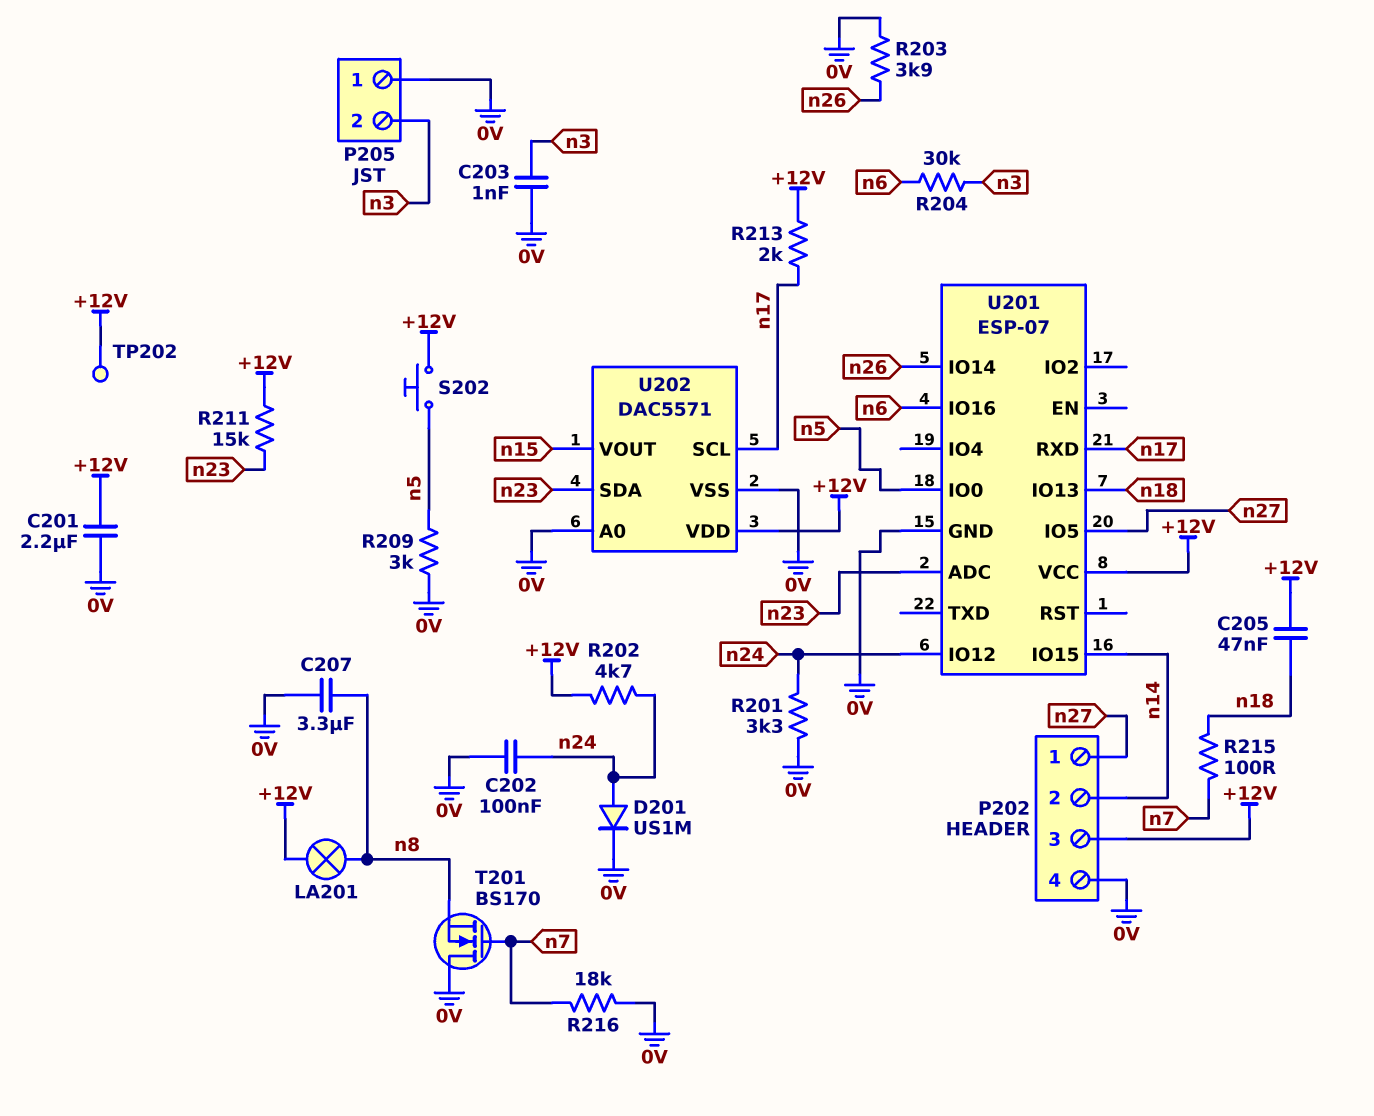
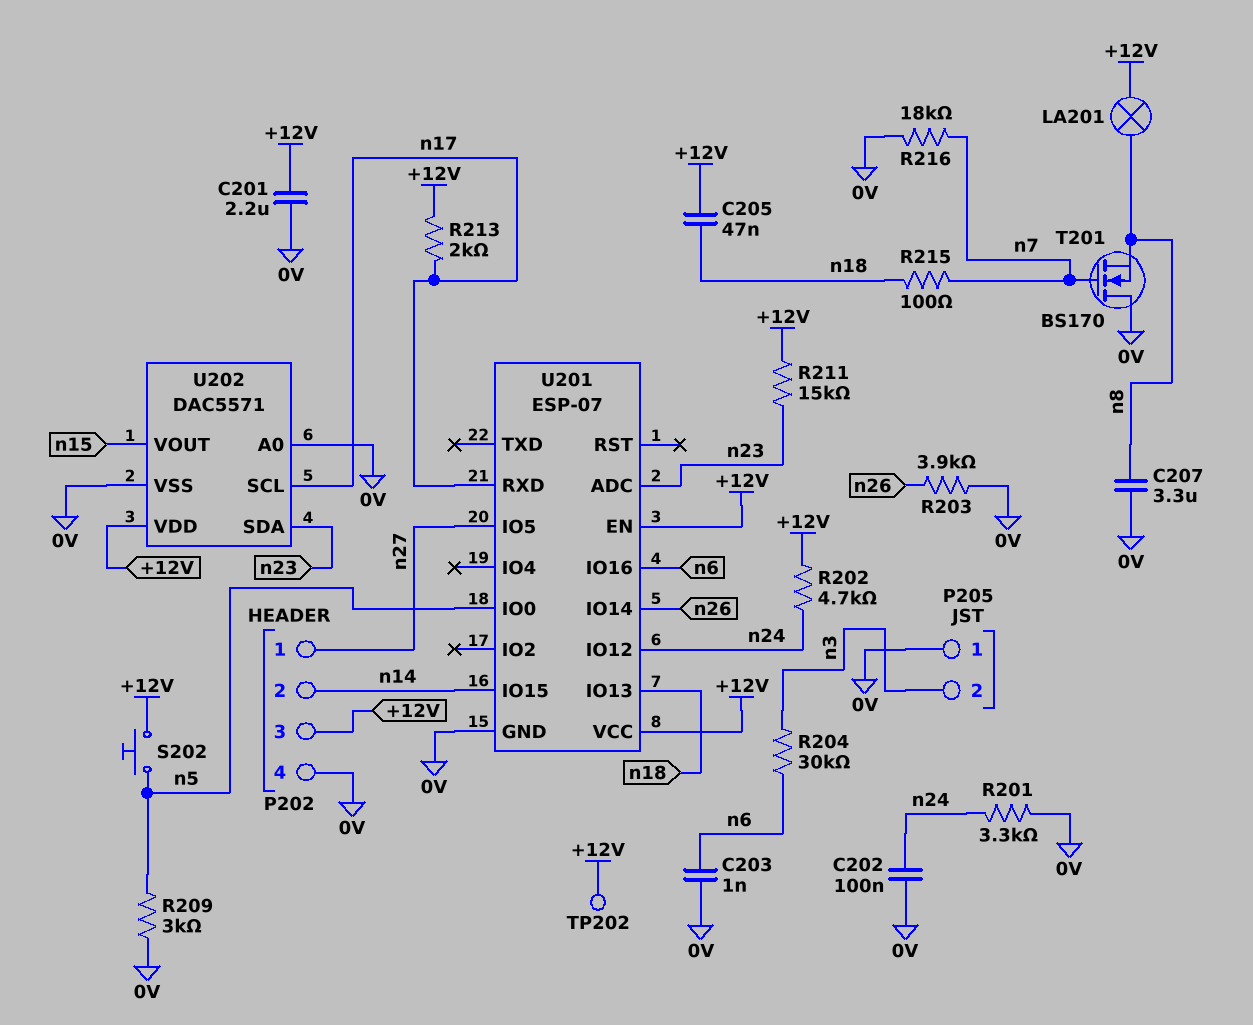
C203: 1nF (0V, n3) -> 1nF (0V, n6)
D201: diode US1M (A n24, K 0V) -> none
U201 pin EN: none -> +12V

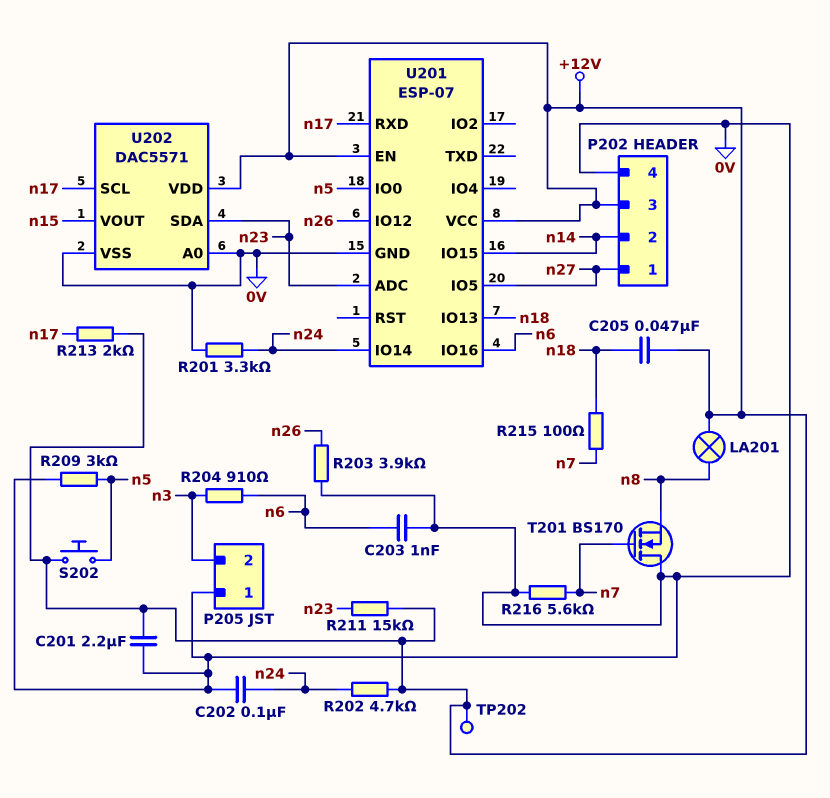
C207: 3.3uF (0V, n8) -> none
R204: 30k (n3, n6) -> 910 (n3, n6)
R216: 18k (0V, n7) -> 5.6k (0V, n7)
U201 pin IO12: n24 -> n26
U201 pin IO14: n26 -> n24

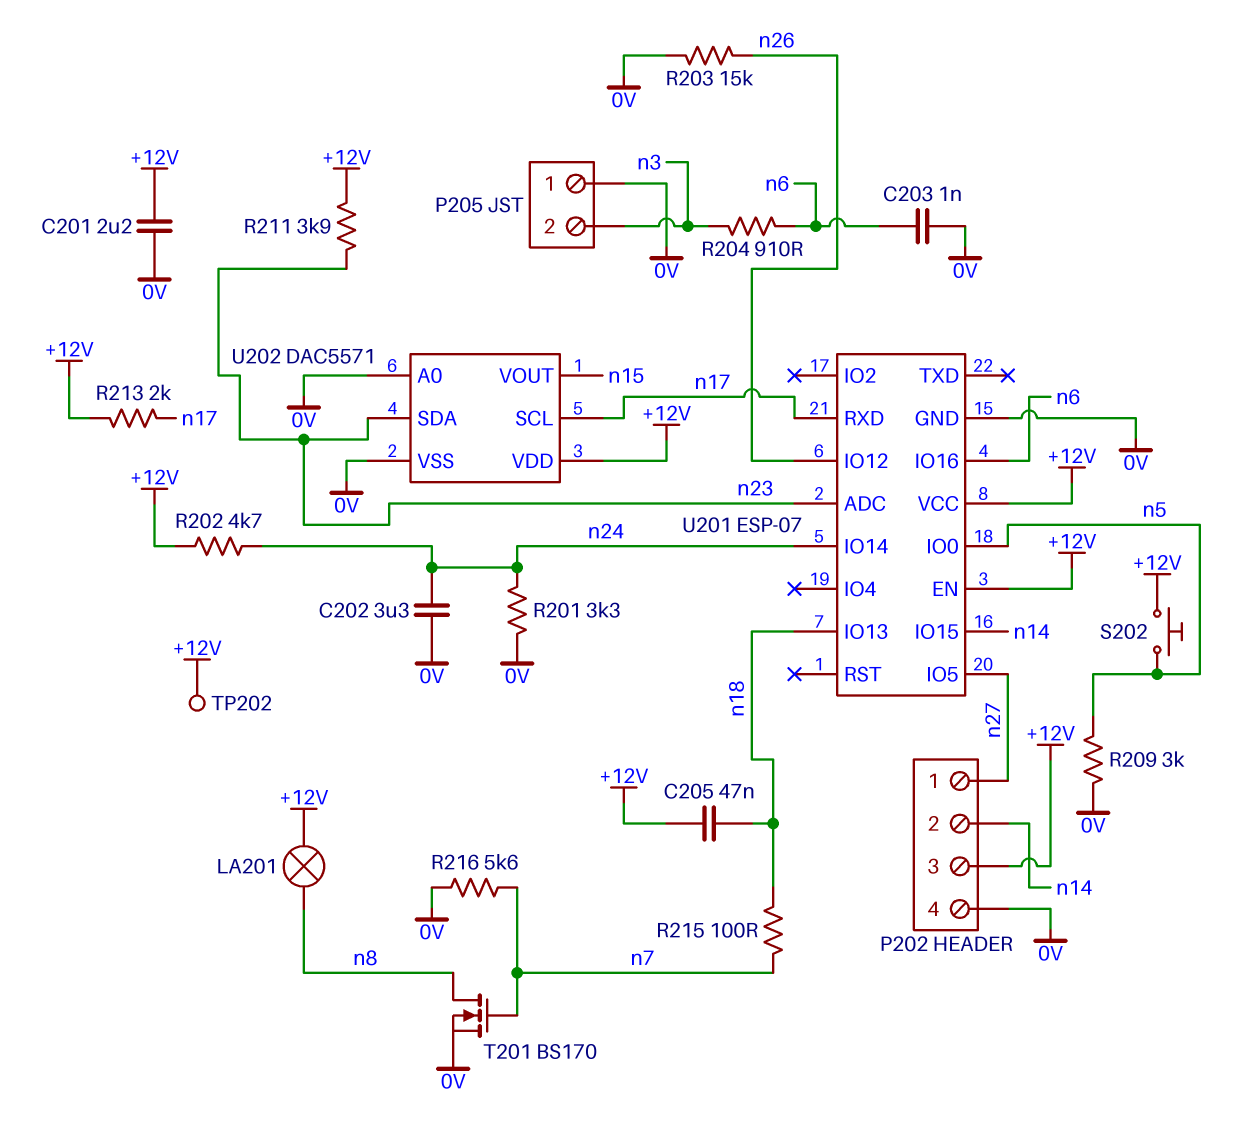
C202: 100nF (0V, n24) -> 3.3uF (0V, n24)
R203: 3.9k (0V, n26) -> 15k (0V, n26)
R211: 15k (+12V, n23) -> 3.9k (+12V, n23)
T201: NMOS BS170 (G n7, D 0V, S n8) -> NMOS BS170 (G n7, D n8, S 0V)

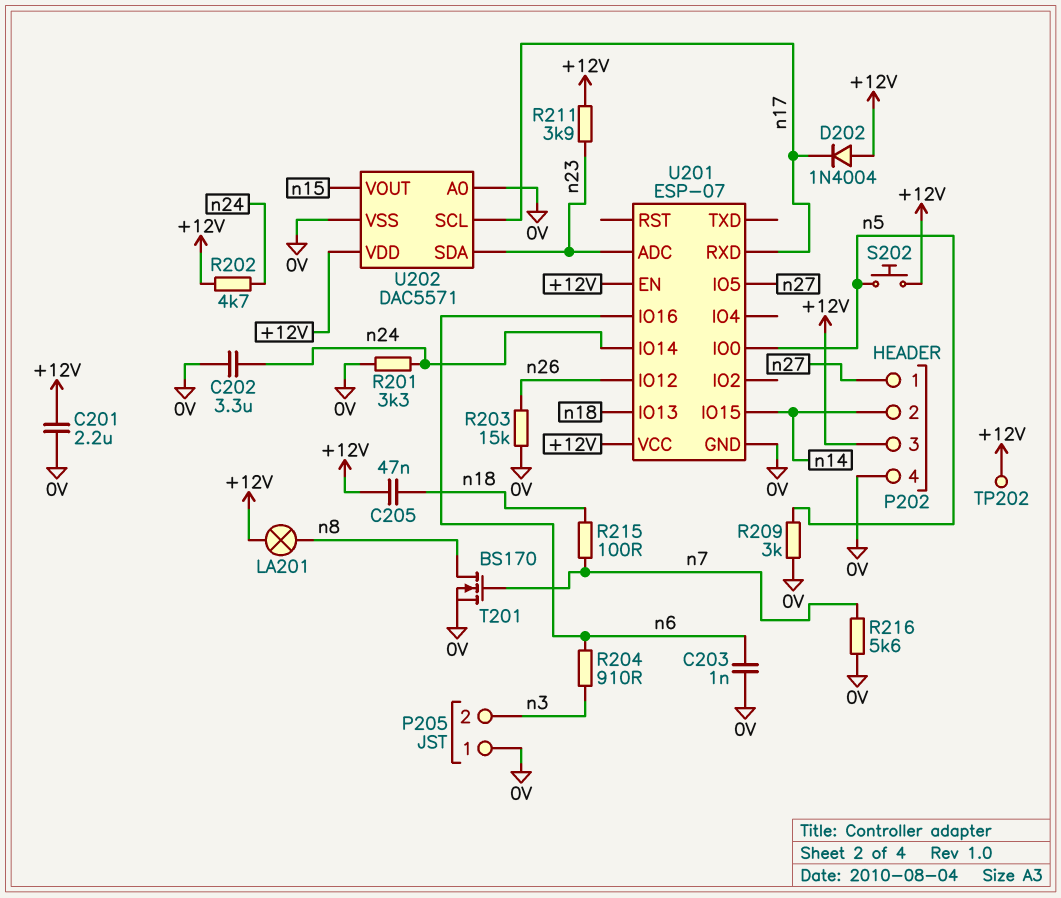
D202: none -> diode 1N4004 (A +12V, K n17)
R213: 2k (+12V, n17) -> none

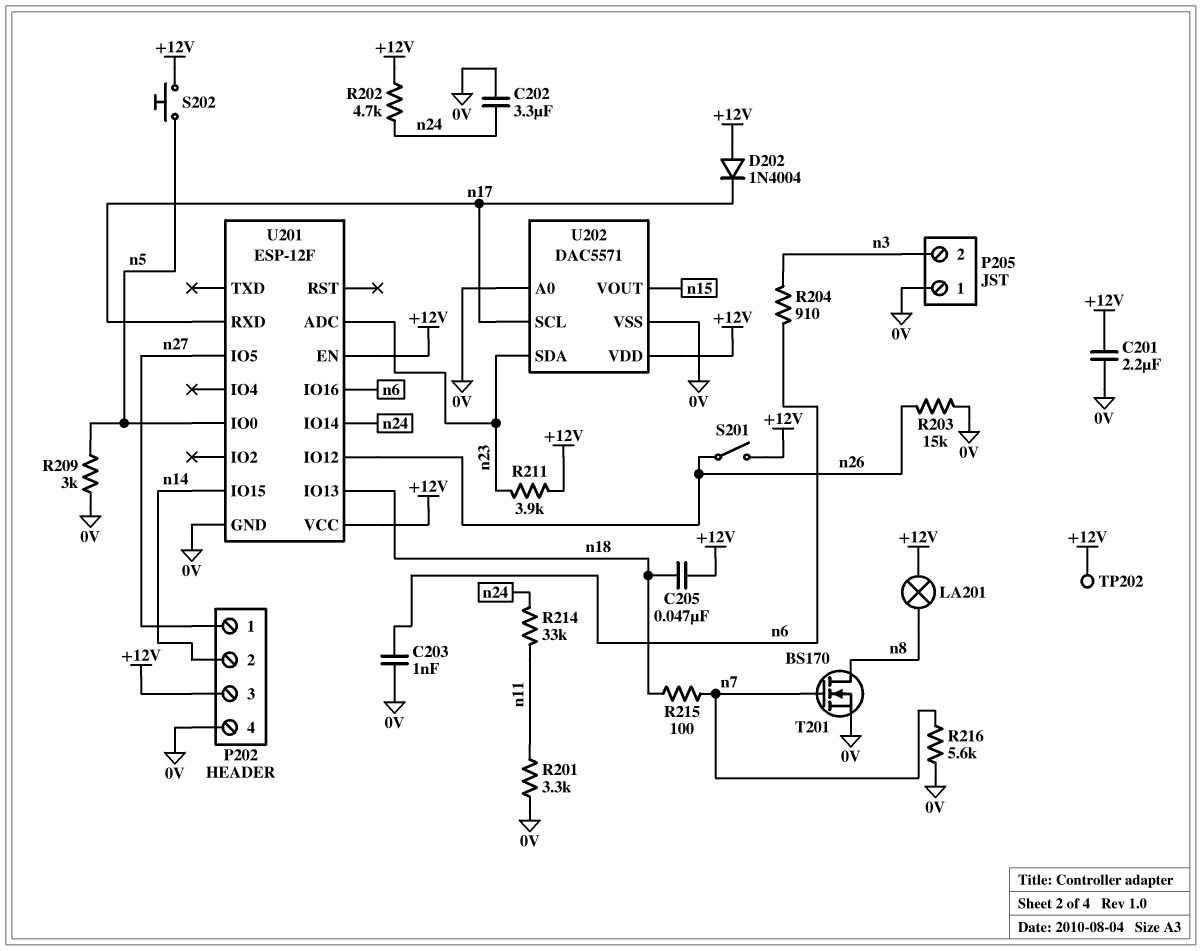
R201: 3.3k (0V, n24) -> 3.3k (0V, n11)
R214: none -> 33k (n11, n24)
S201: none -> switch (+12V, n26)
U201: ESP-07 -> ESP-12F

